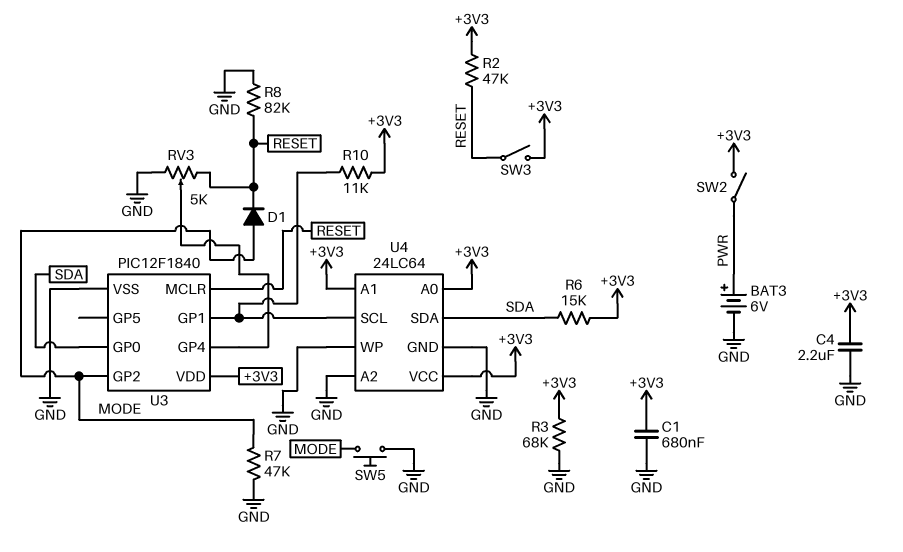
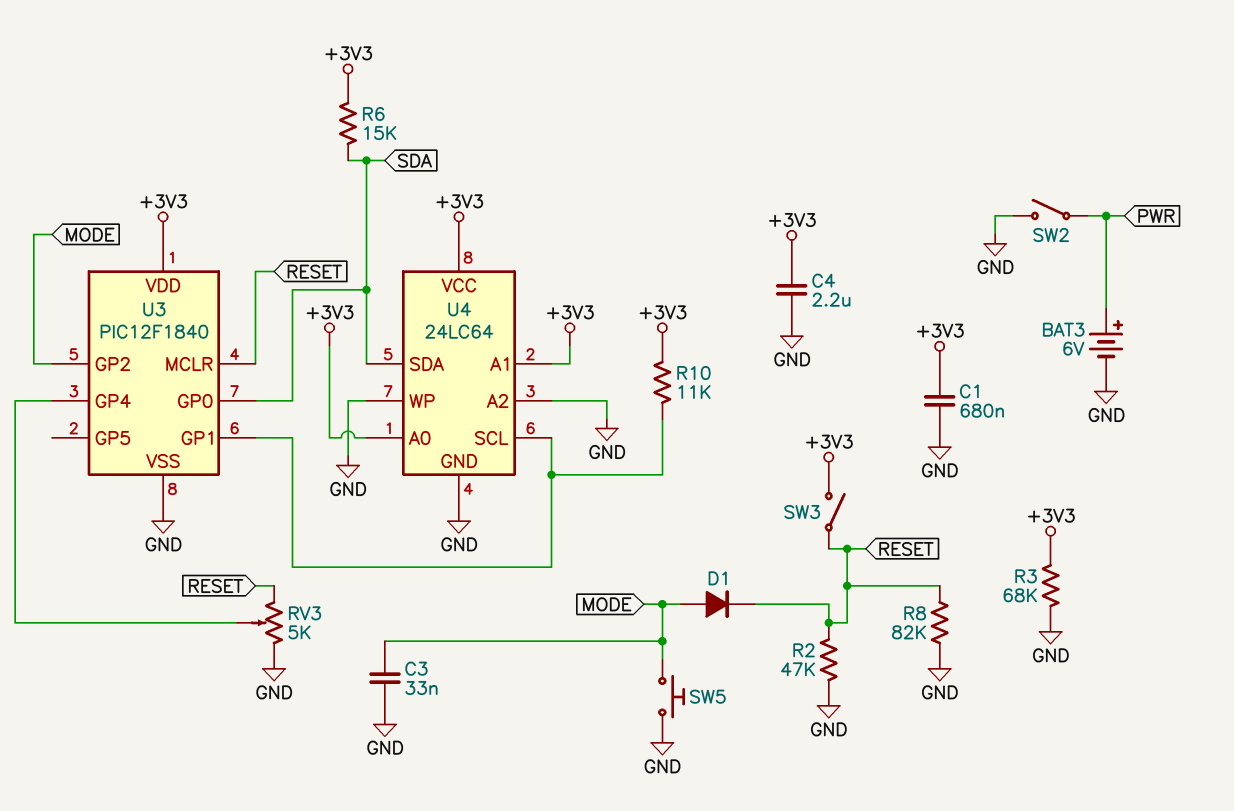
C3: none -> 33nF (GND, MODE)
R2: 47k (+3V3, RESET) -> 47k (GND, RESET)
R7: 47k (GND, MODE) -> none
SW2: switch (+3V3, PWR) -> switch (GND, PWR)

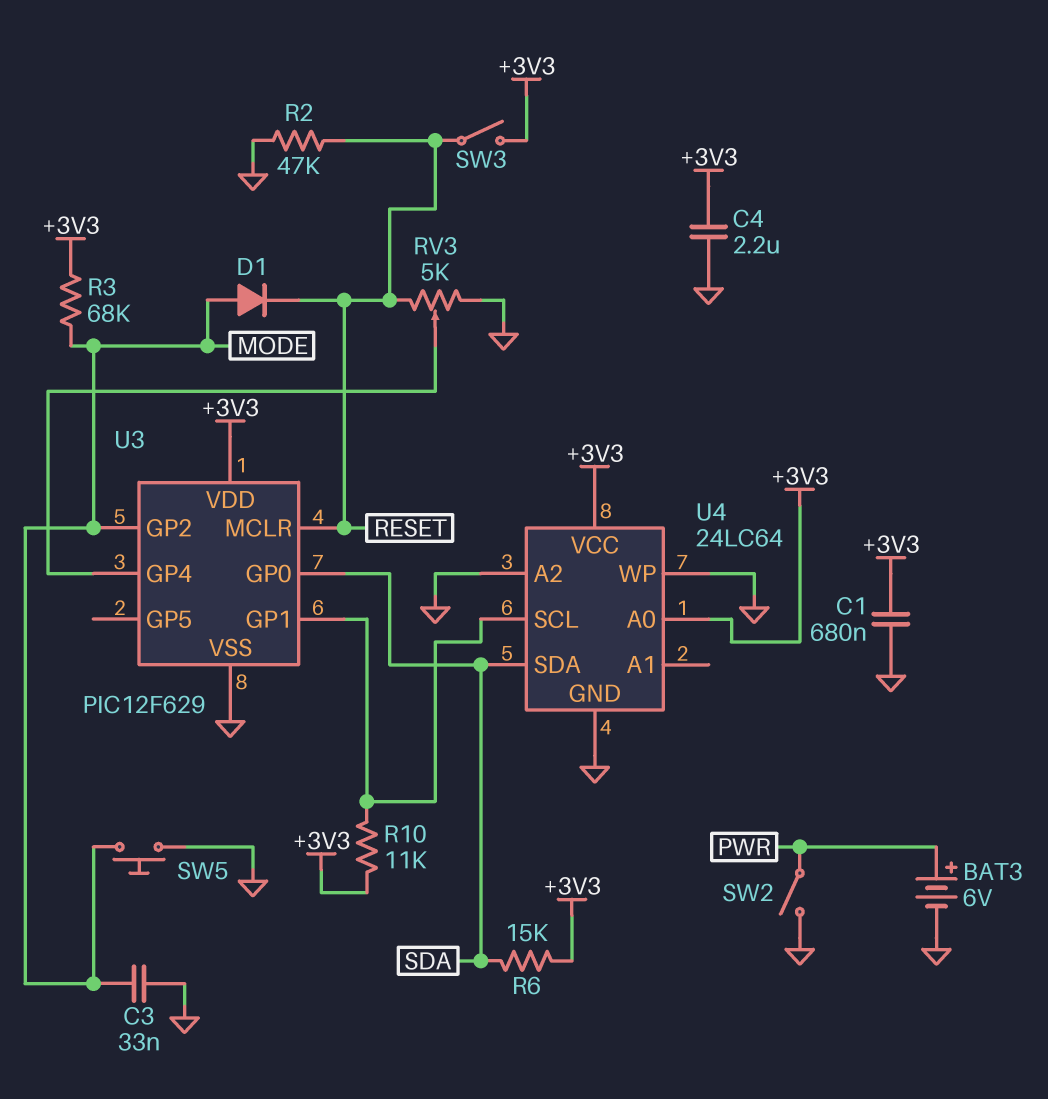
R3: 68k (+3V3, GND) -> 68k (+3V3, MODE)
R8: 82k (GND, RESET) -> none
U3: PIC12F1840 -> PIC12F629
U4 pin A1: +3V3 -> none

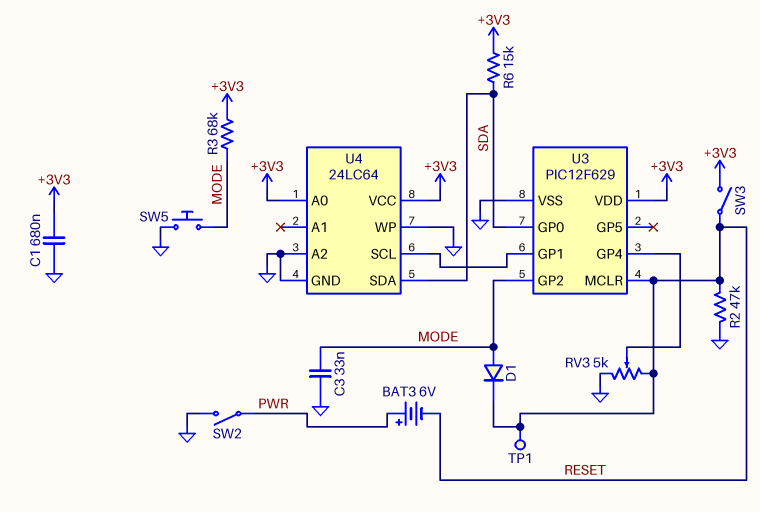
BAT3: 6V (plus PWR, minus GND) -> 6V (plus PWR, minus RESET)
C4: 2.2uF (+3V3, GND) -> none
R10: 11k (+3V3, U3/GP1) -> none
TP1: none -> test point (RESET)

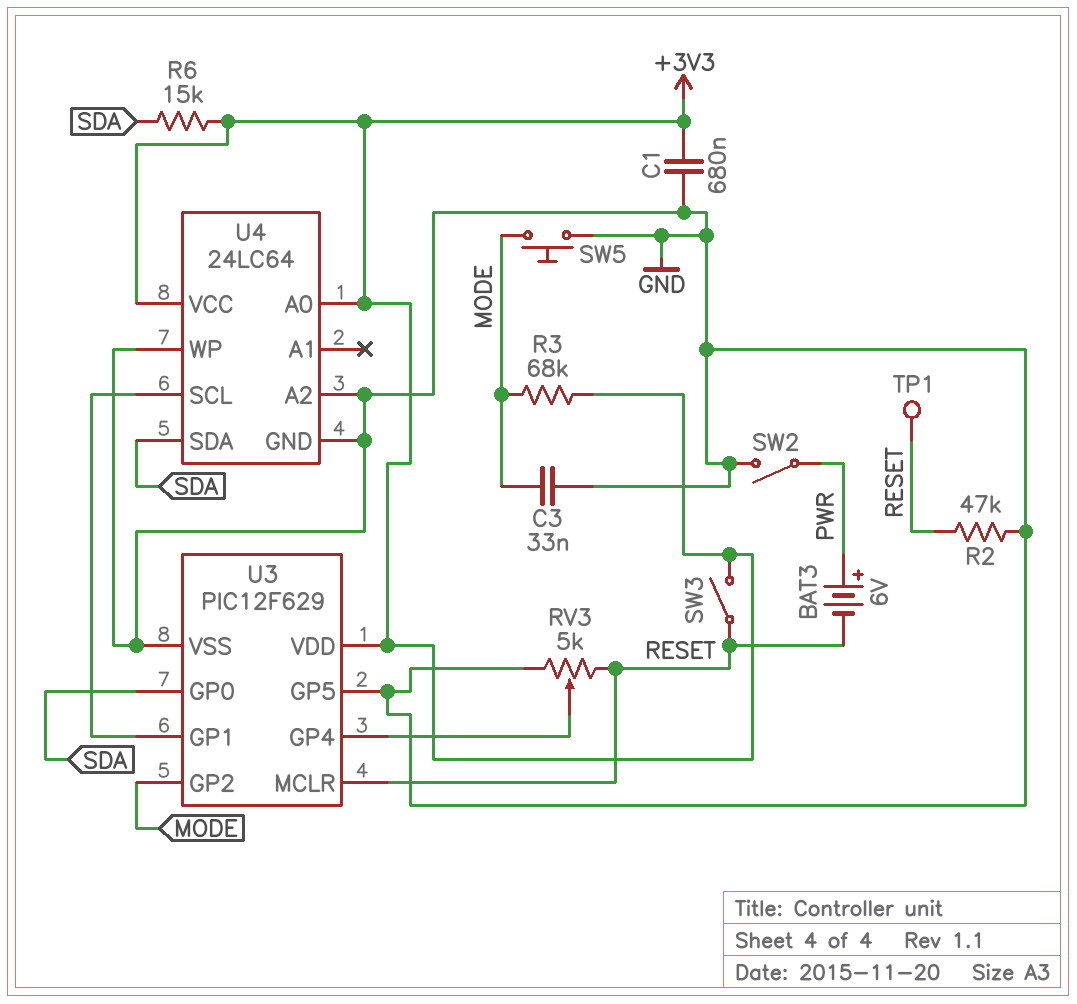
D1: diode (A MODE, K RESET) -> none
U3 pin GP5: none -> GND

